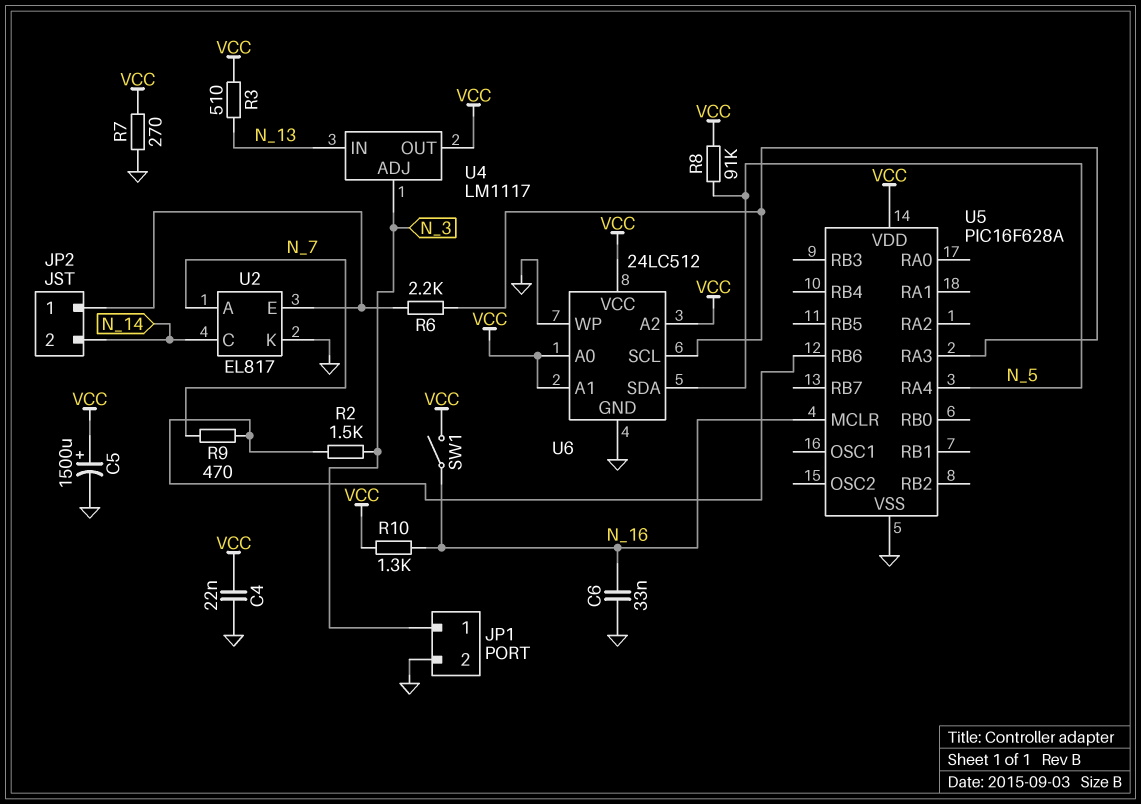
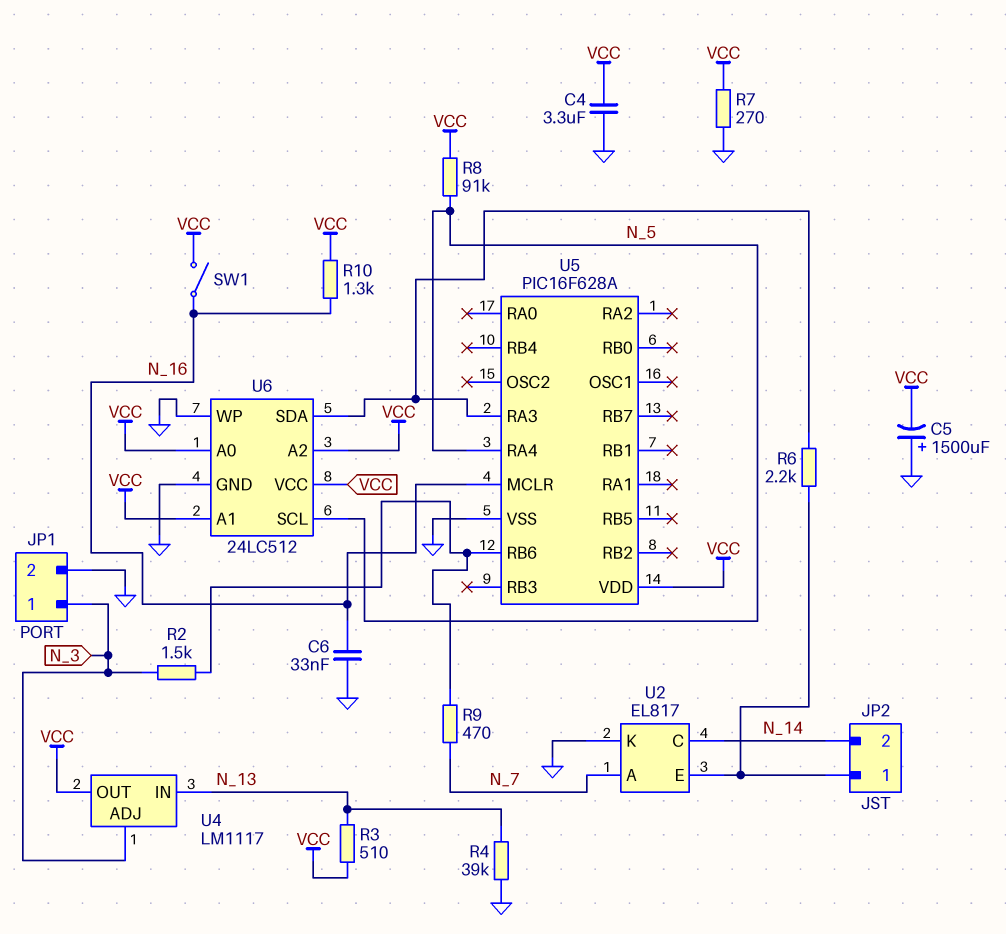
C4: 22nF (GND, VCC) -> 3.3uF (GND, VCC)
C5: 1500uF (plus VCC, minus GND) -> 1500uF (plus GND, minus VCC)
R4: none -> 39k (GND, N_13)
U6 pin SCL: U5/RA3 -> N_5
U6 pin SDA: N_5 -> U5/RA3

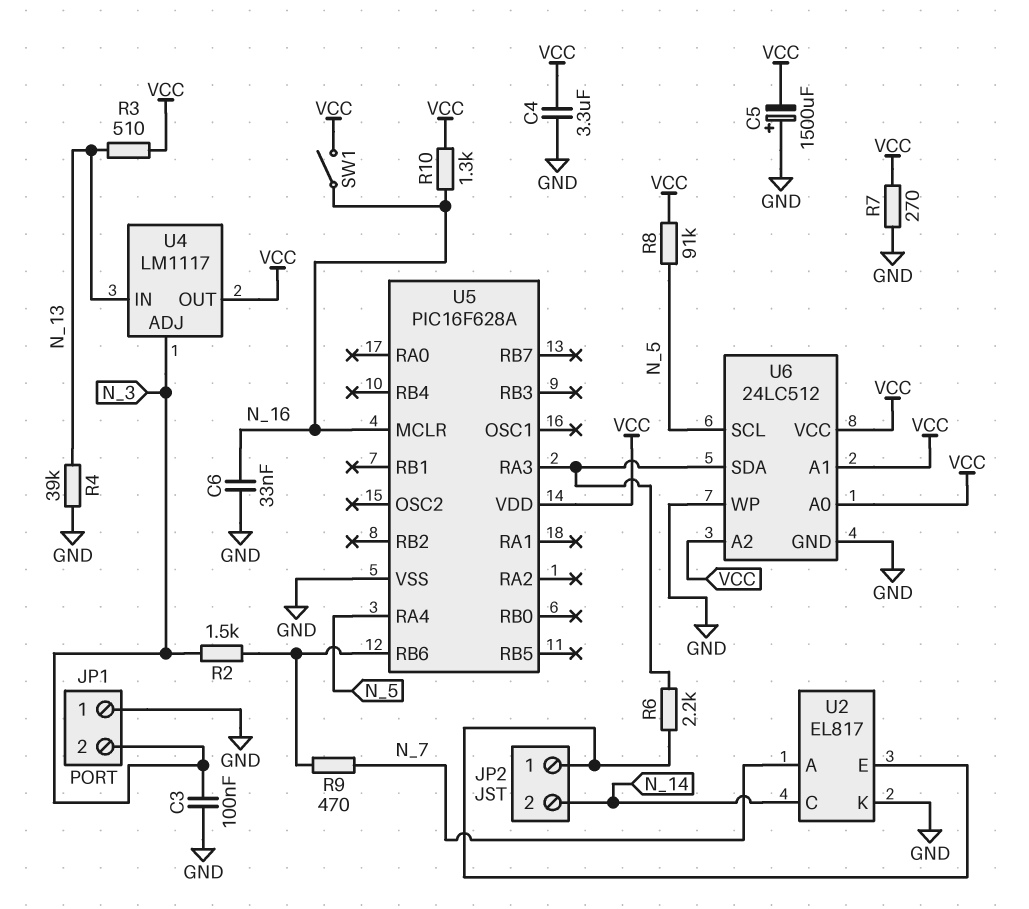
C3: none -> 100nF (GND, N_3)
JP1 pin 1: N_3 -> GND
JP1 pin 2: GND -> N_3

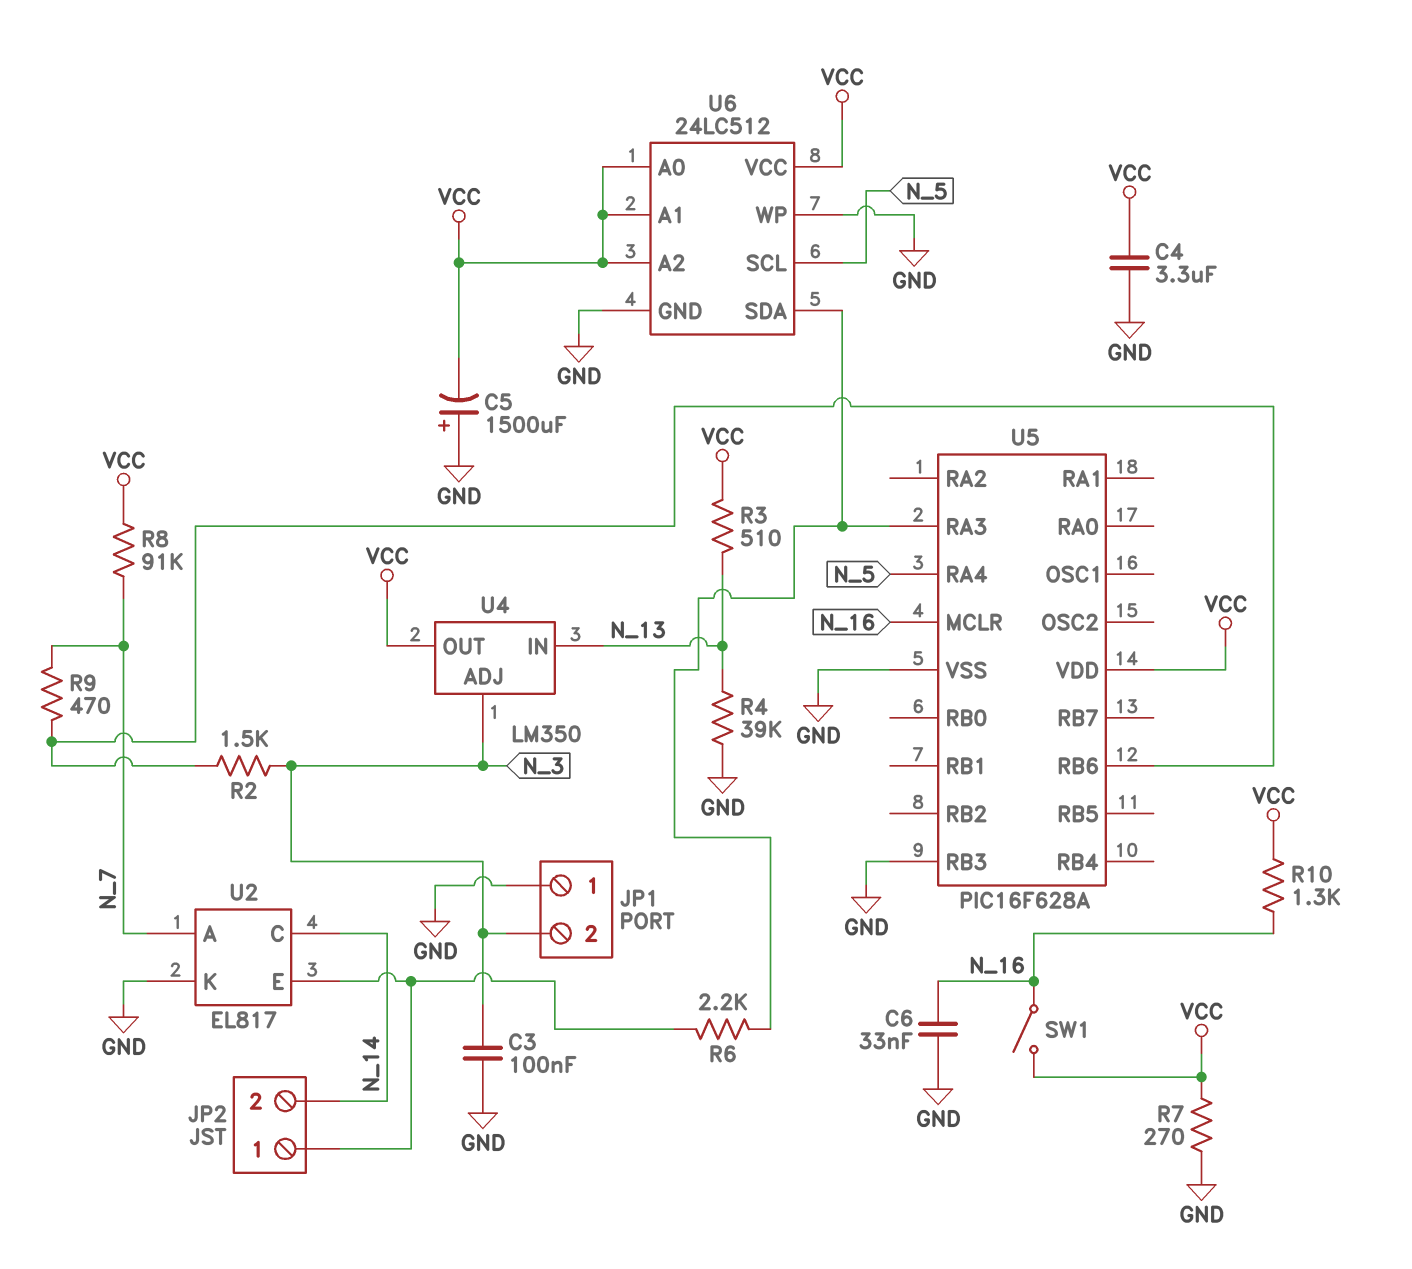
R8: 91k (N_5, VCC) -> 91k (N_7, VCC)
U4: LM1117 -> LM350
U5 pin RB3: none -> GND

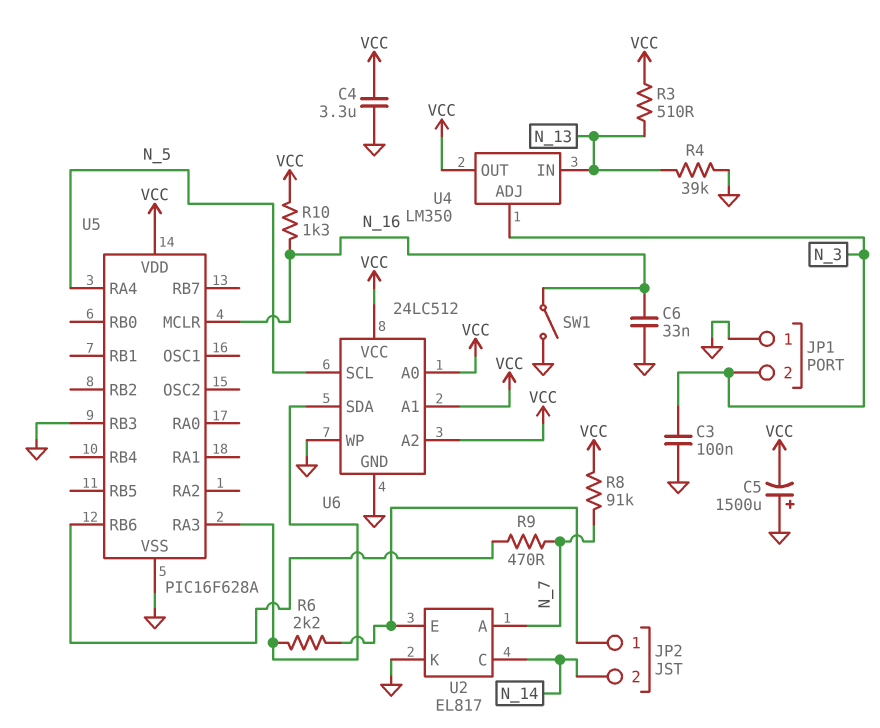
R2: 1.5k (N_3, U5/RB6) -> none
R7: 270 (GND, VCC) -> none
SW1: switch (N_16, VCC) -> switch (GND, N_16)

